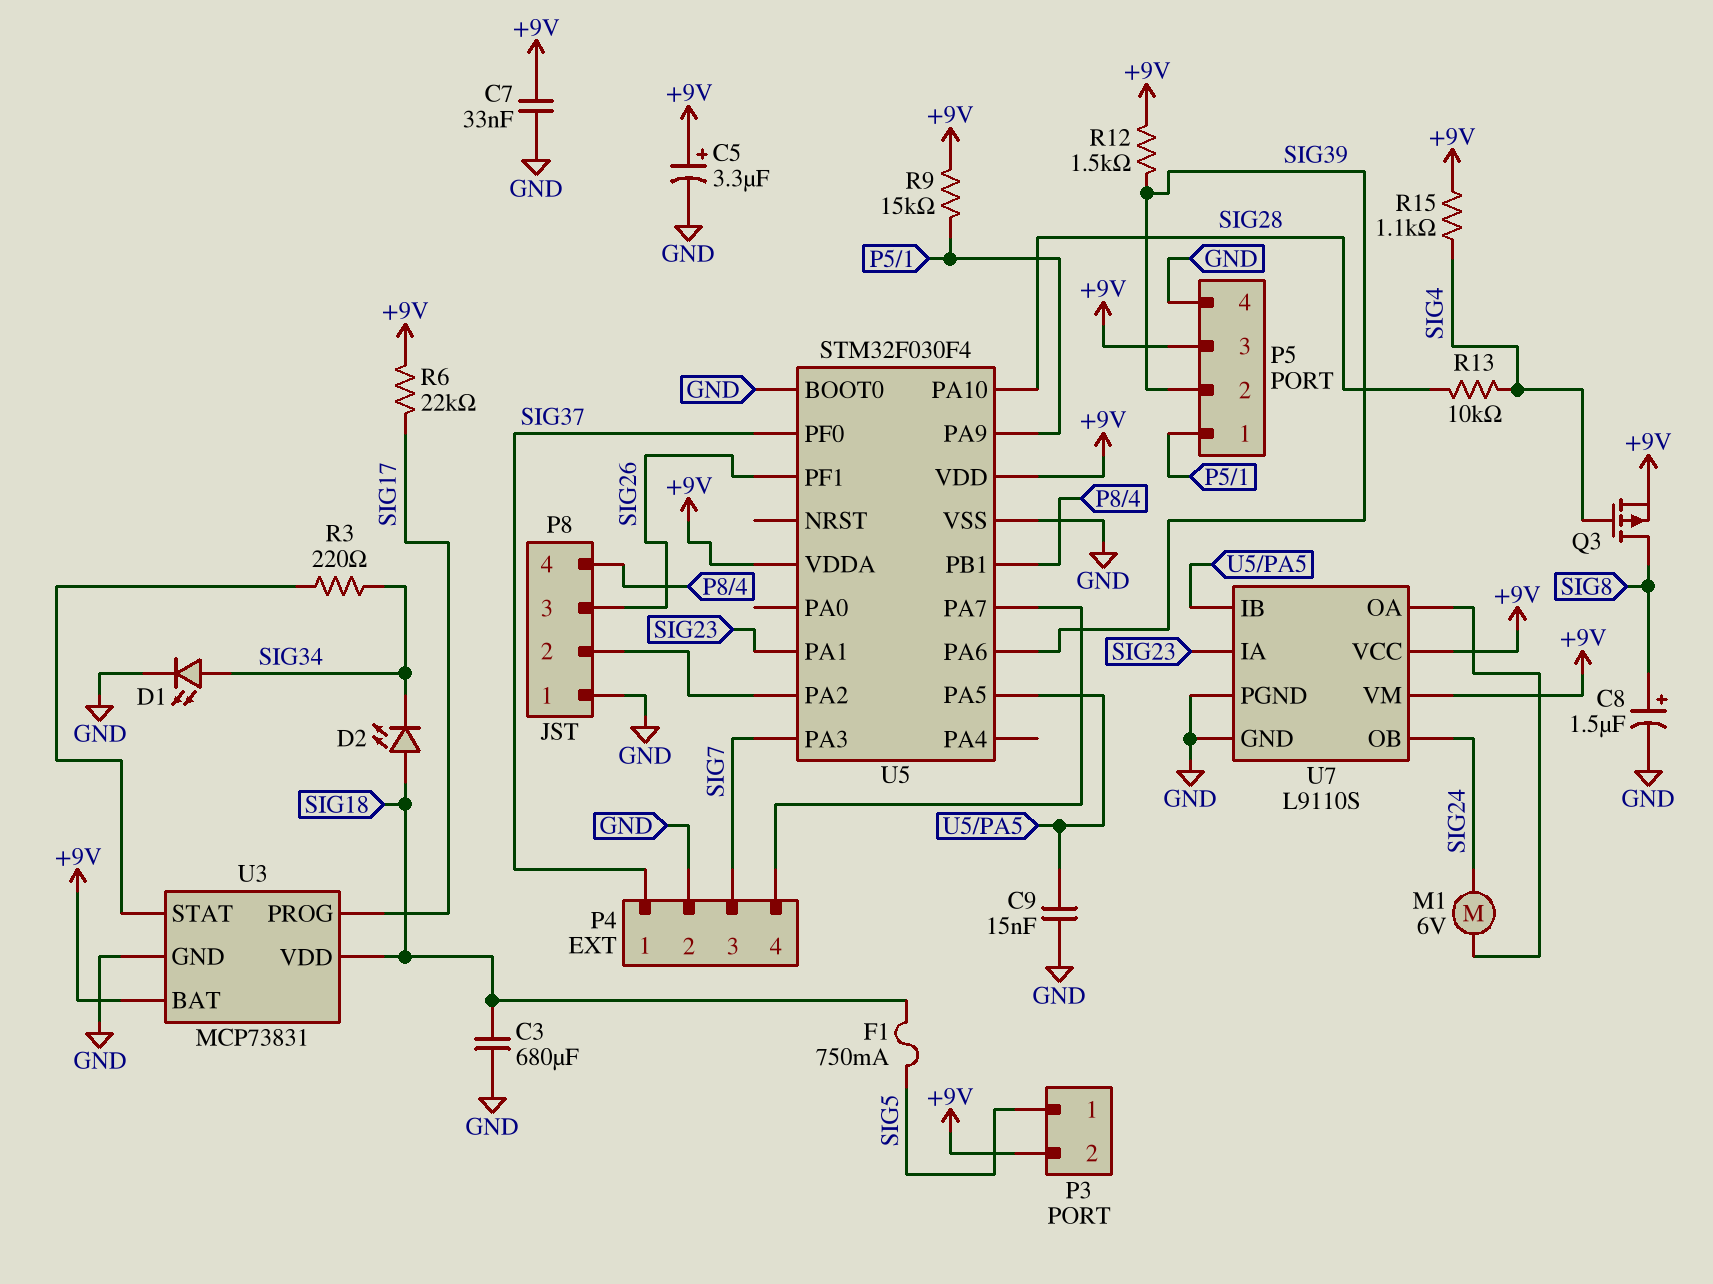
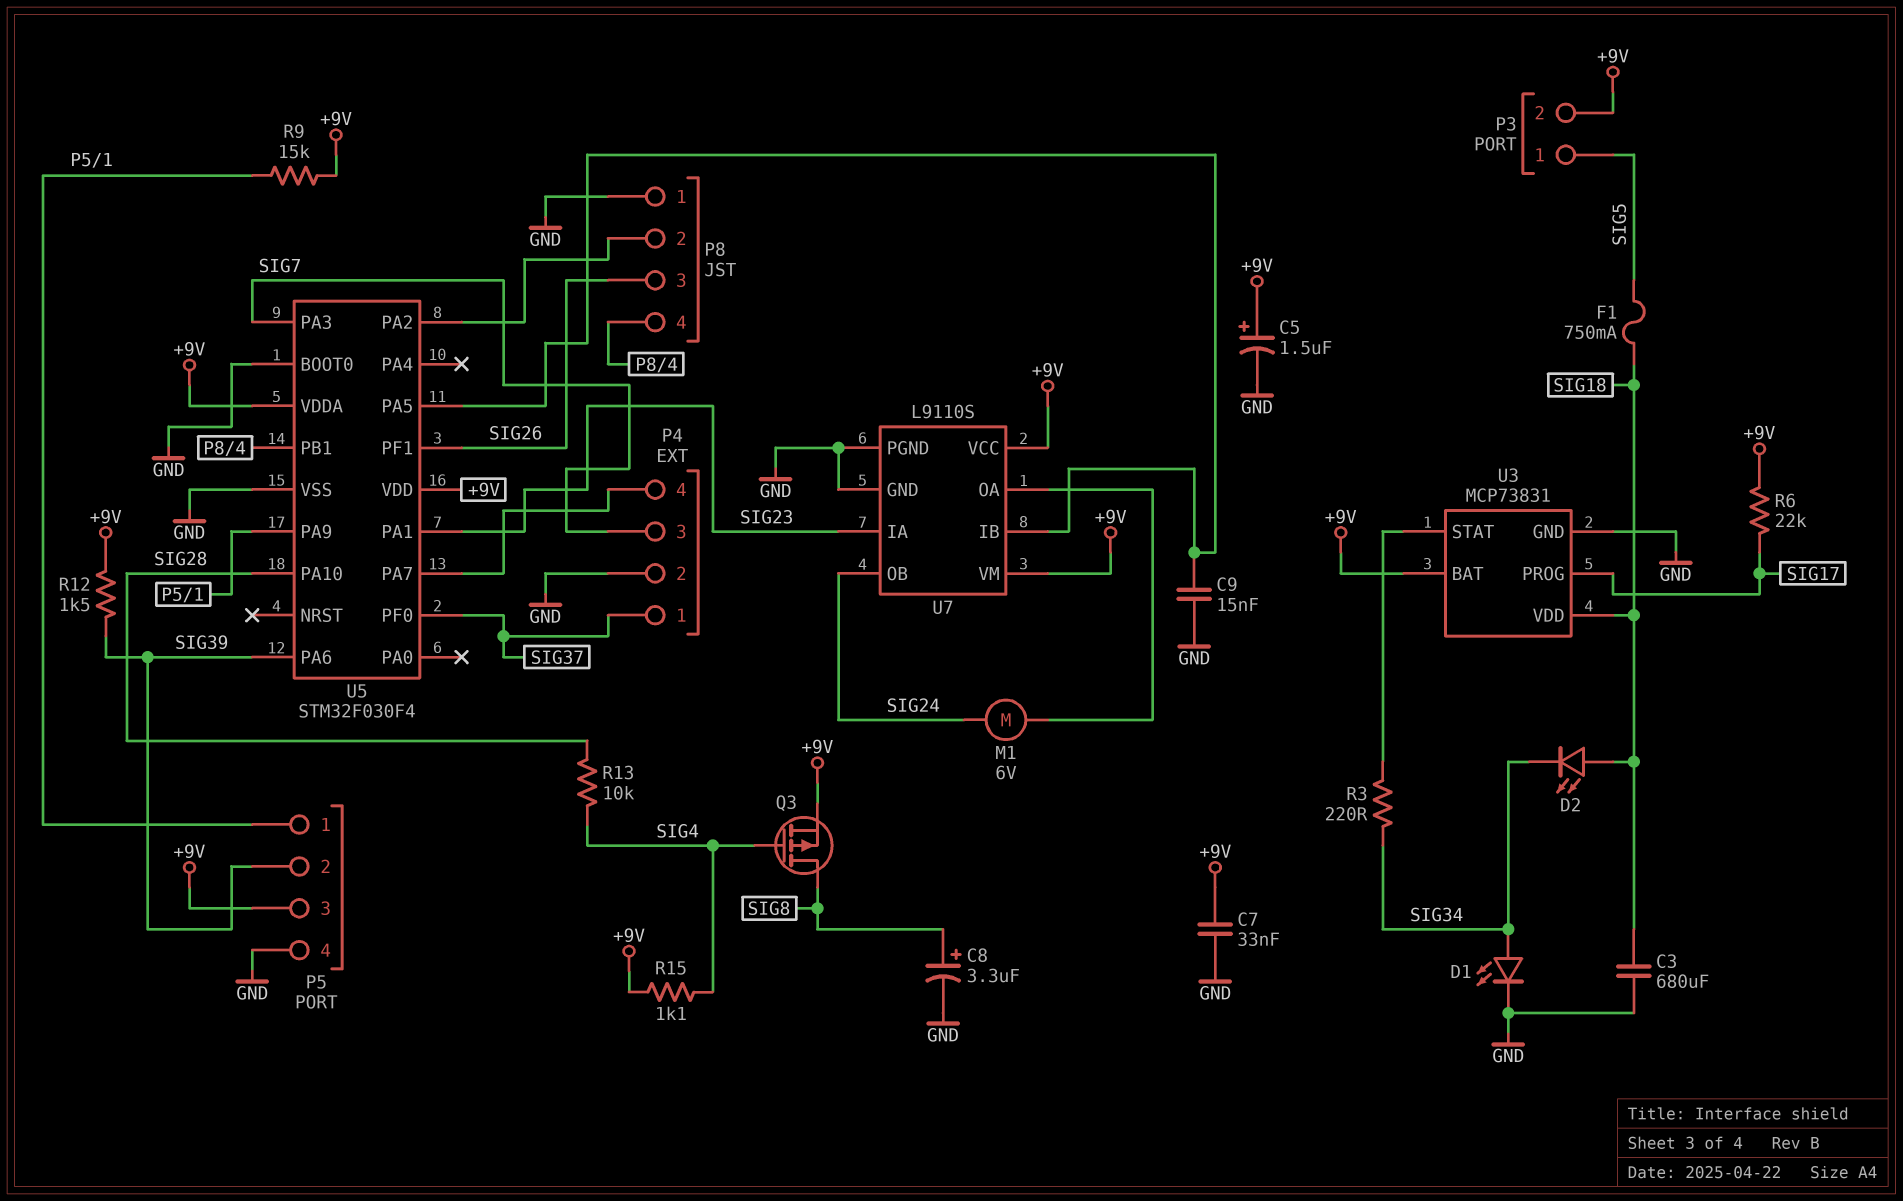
C5: 3.3uF (plus +9V, minus GND) -> 1.5uF (plus +9V, minus GND)
C8: 1.5uF (plus SIG8, minus GND) -> 3.3uF (plus SIG8, minus GND)

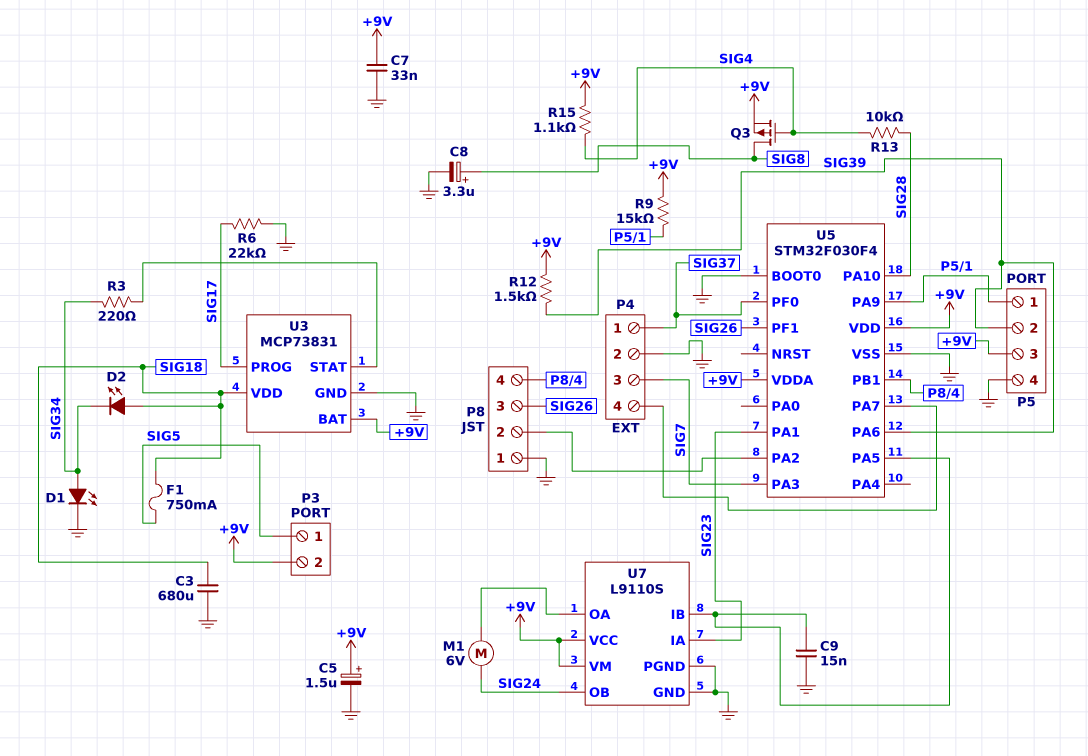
R6: 22k (+9V, SIG17) -> 22k (GND, SIG17)

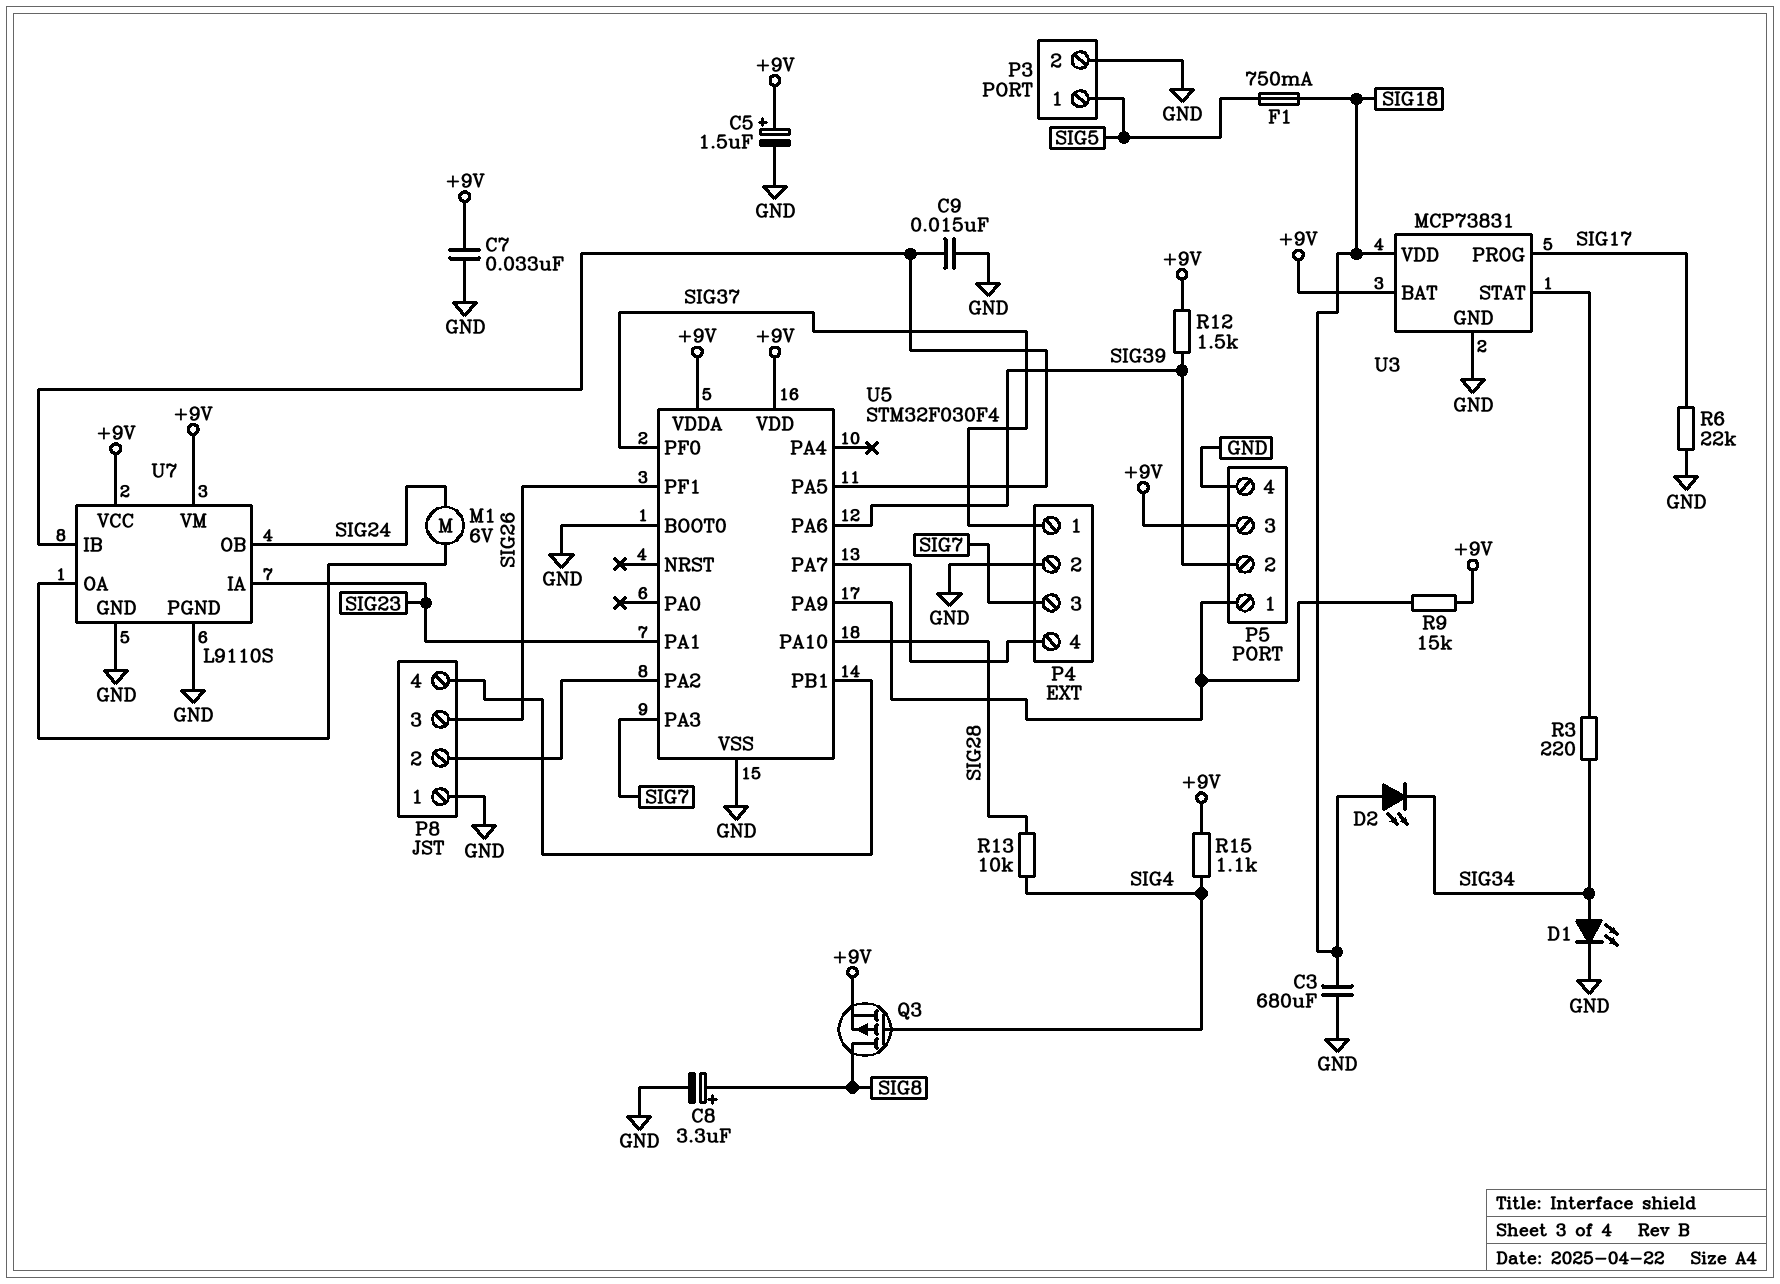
P3 pin 2: +9V -> GND

